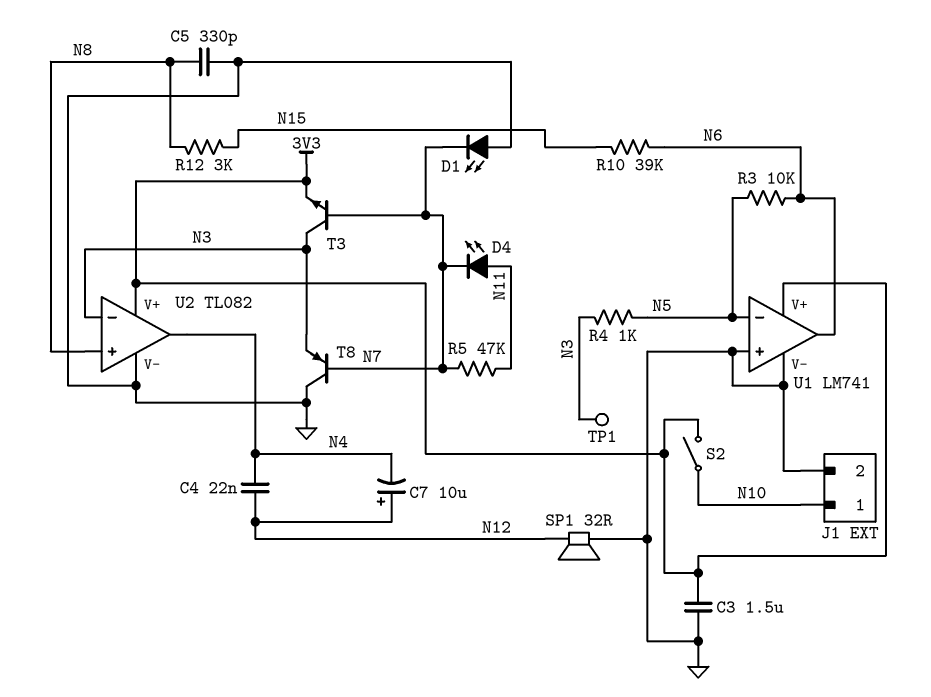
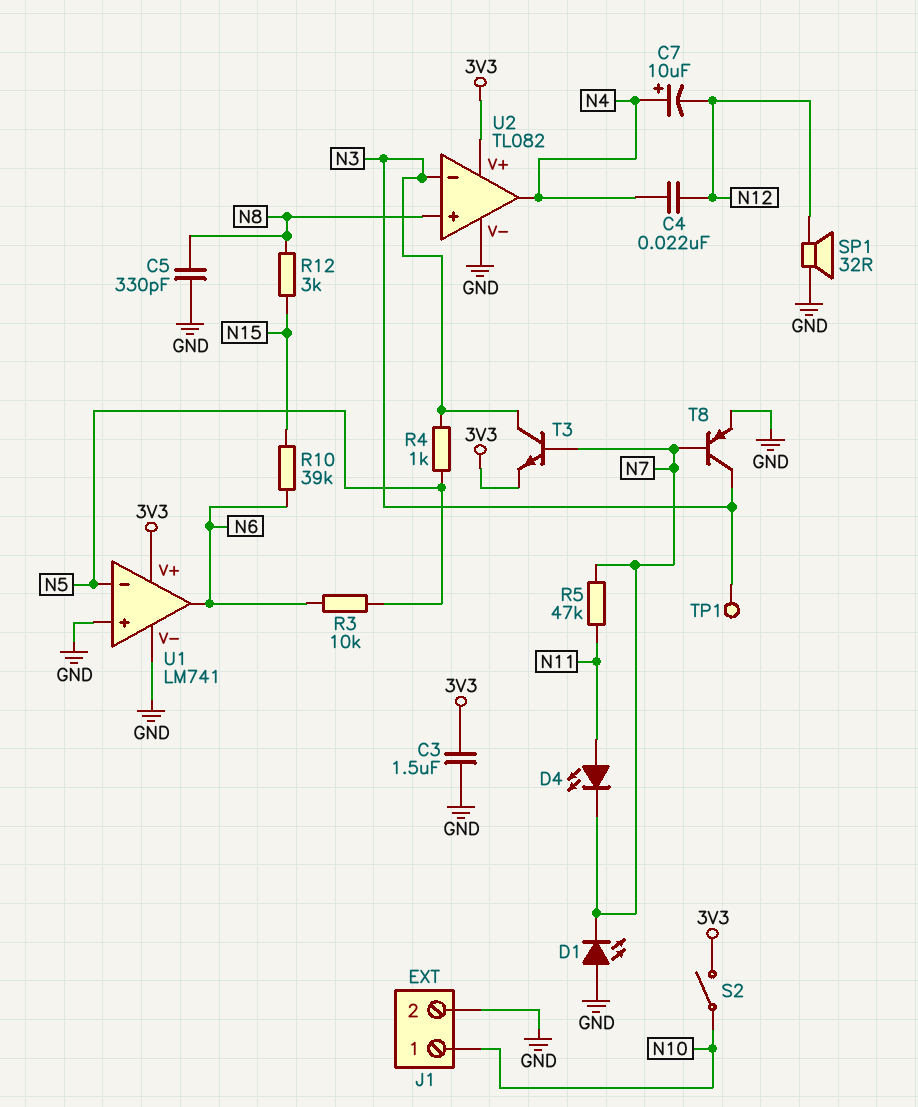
C7: 10uF (plus N12, minus N4) -> 10uF (plus N4, minus N12)
T8: PNP (B N7, C GND, E N3) -> PNP (B N7, C N3, E GND)

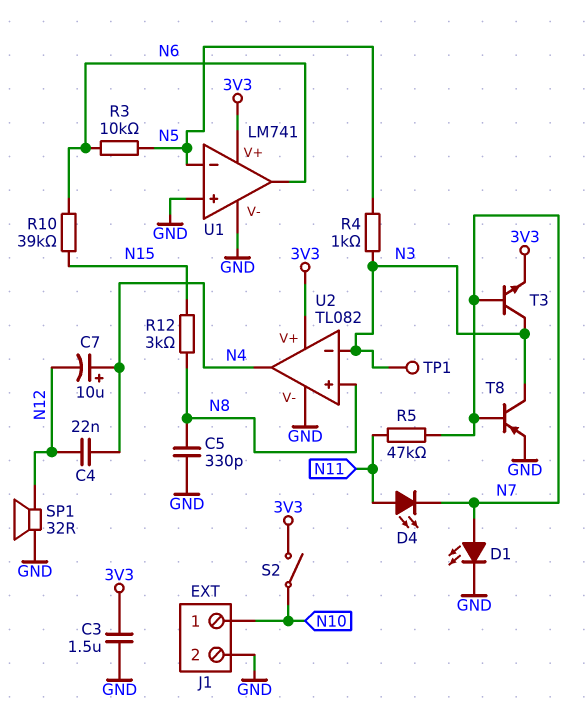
D1: LED (A GND, K N7) -> LED (A N7, K GND)

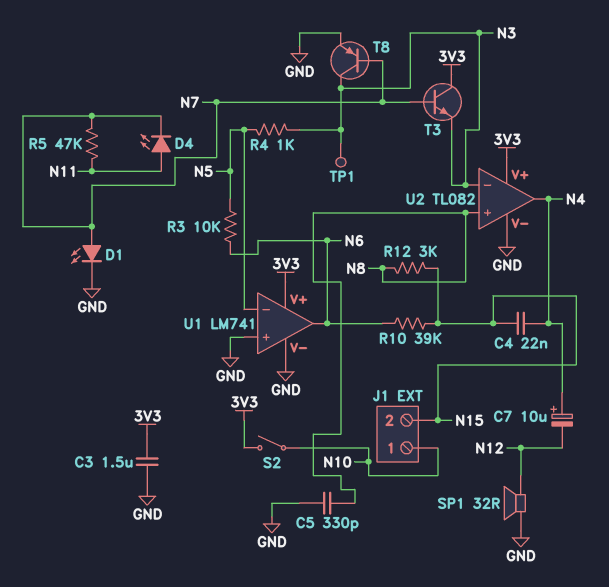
C4: 22nF (N4, N12) -> 22nF (N4, N15)
J1 pin 2: GND -> N15
T3: NPN (B N7, C N3, E 3V3) -> NPN (B N7, C 3V3, E N3)

